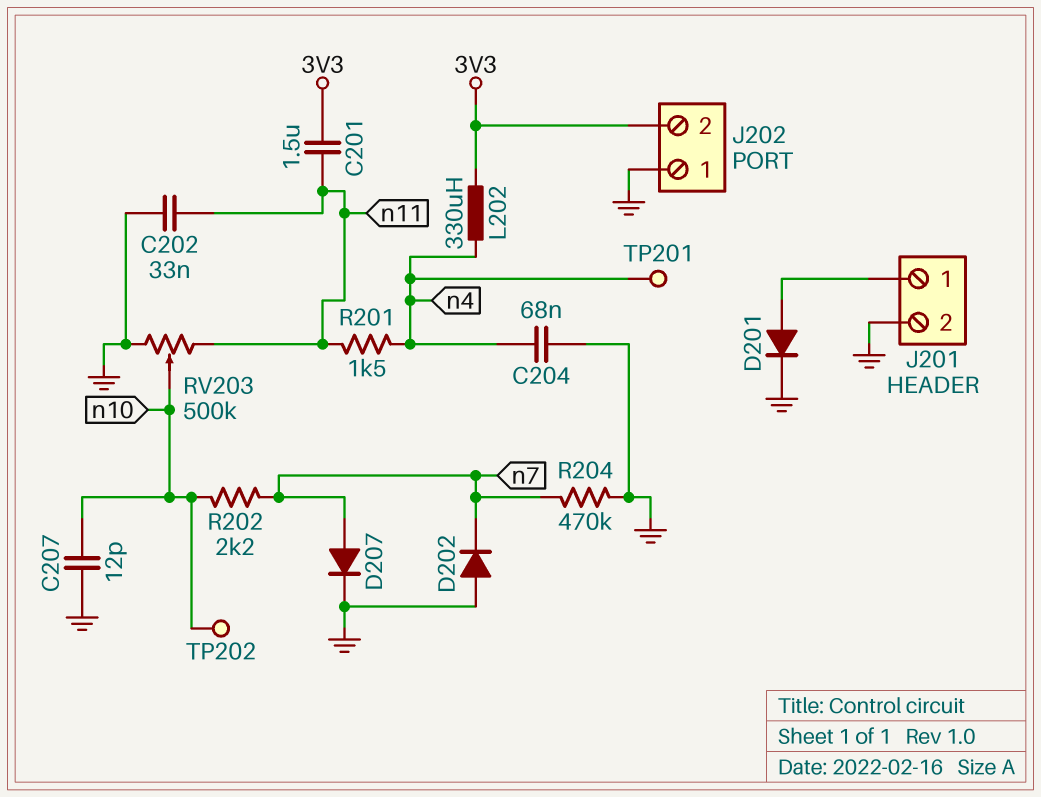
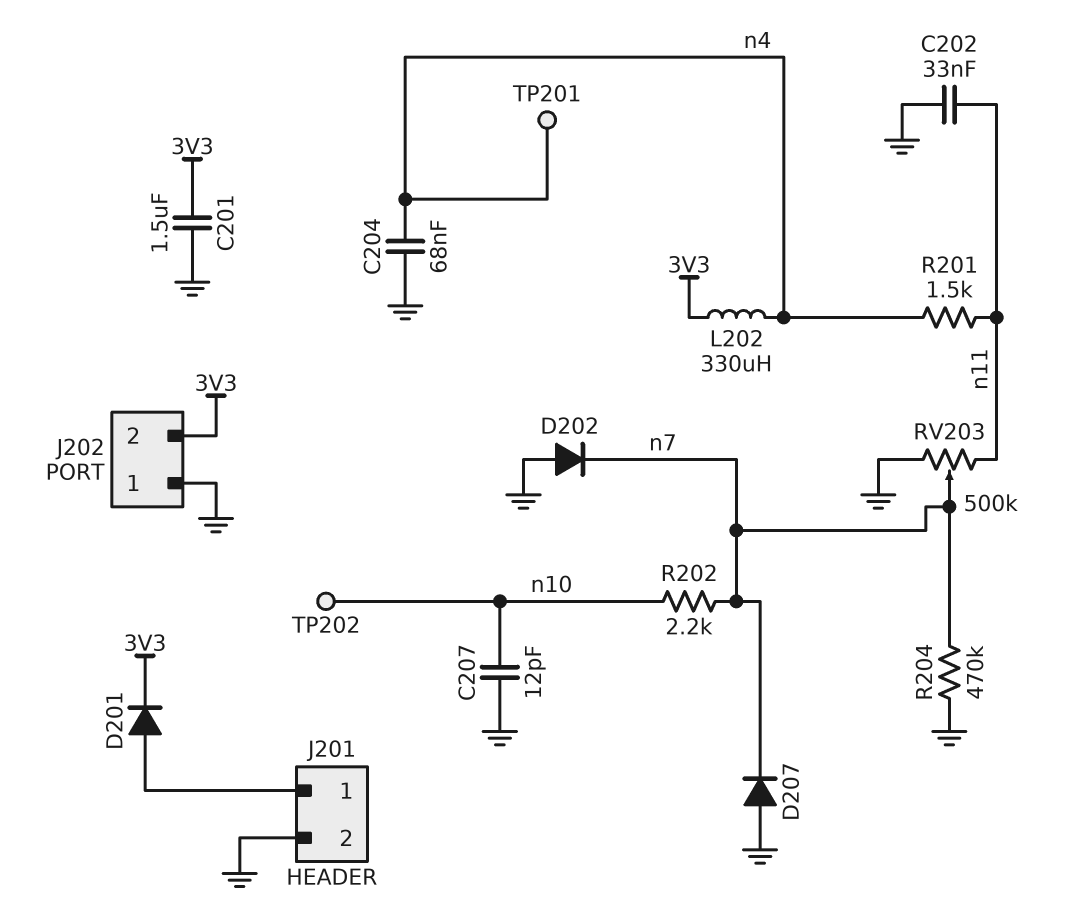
C201: 1.5uF (3V3, n11) -> 1.5uF (3V3, GND)
D201: diode (A J201/1, K GND) -> diode (A J201/1, K 3V3)
D207: diode (A n7, K GND) -> diode (A GND, K n7)
RV203: 500k (GND, n11, wiper n10) -> 500k (GND, n11, wiper n7)

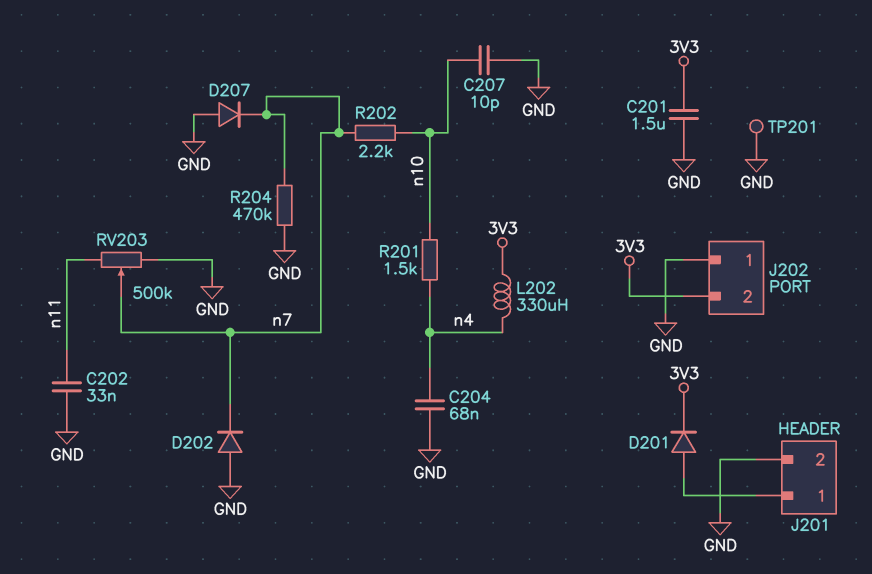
C207: 12pF (GND, n10) -> 10pF (GND, n10)
R201: 1.5k (n4, n11) -> 1.5k (n4, n10)
TP201: test point (n4) -> test point (GND)
TP202: test point (n10) -> none

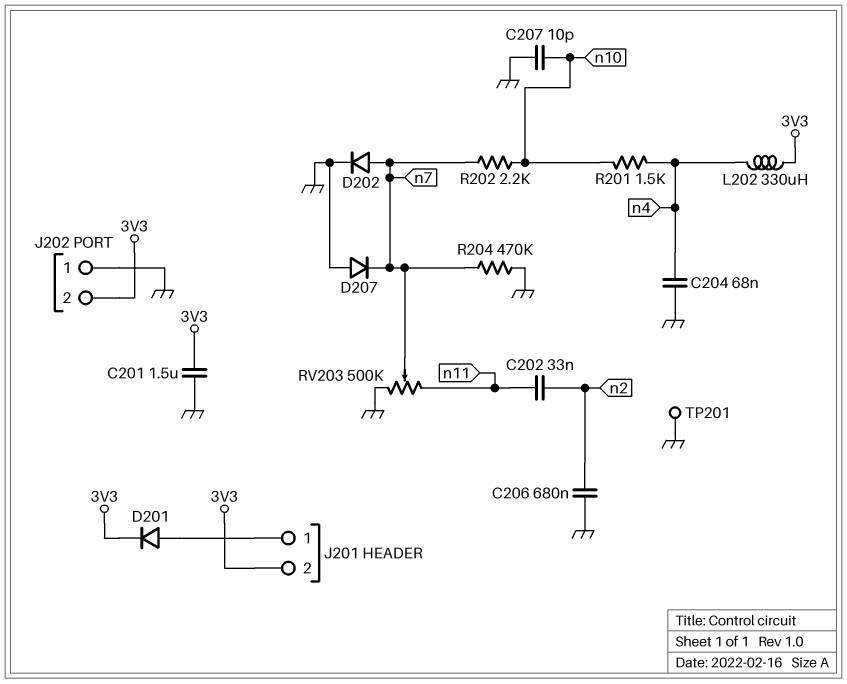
C202: 33nF (GND, n11) -> 33nF (n2, n11)
C206: none -> 680nF (GND, n2)
D202: diode (A GND, K n7) -> diode (A n7, K GND)
J201 pin 2: GND -> 3V3

